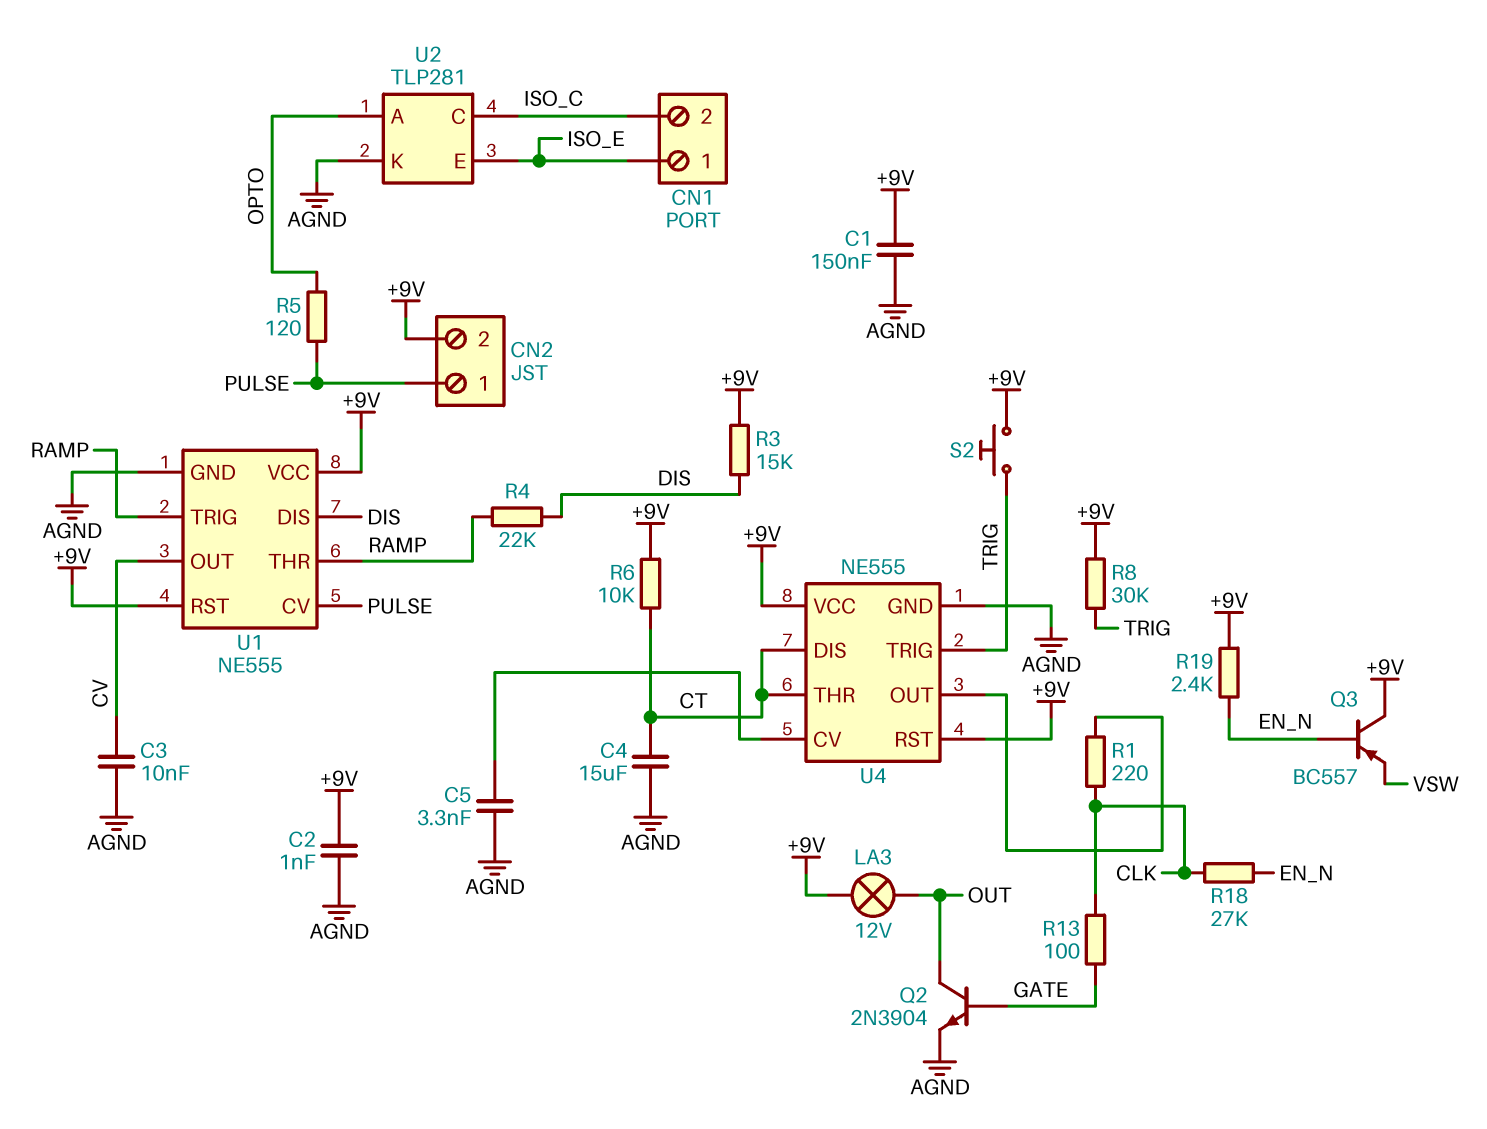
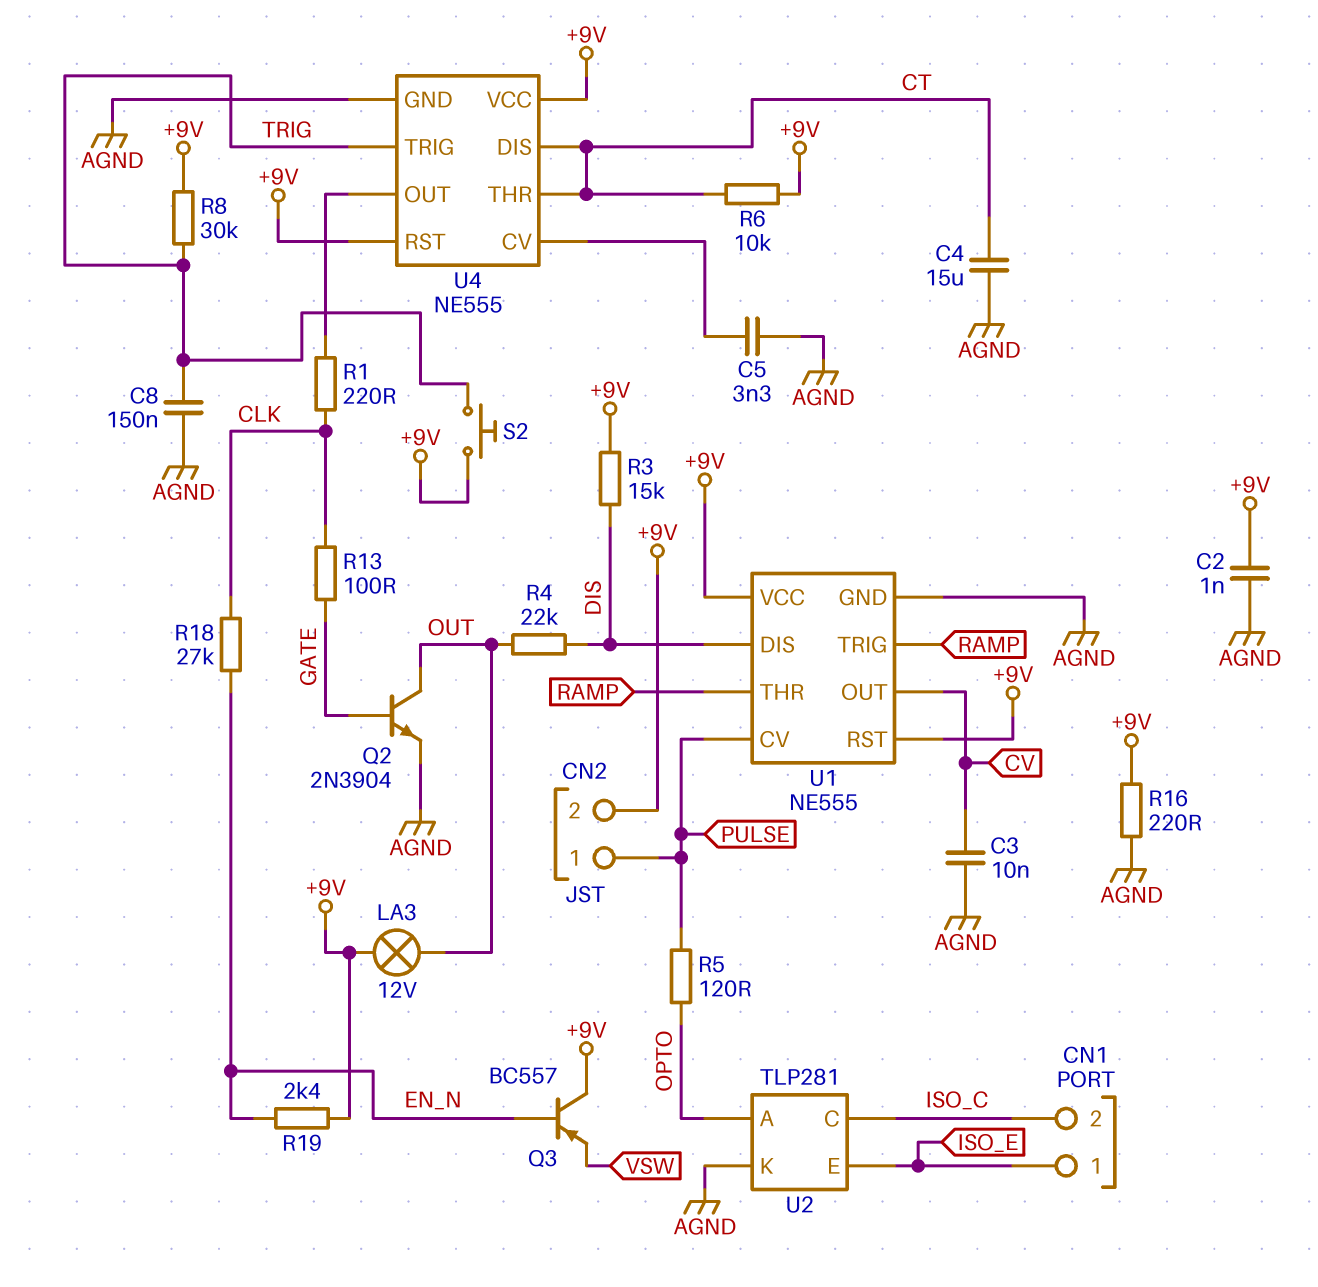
C1: 150nF (+9V, AGND) -> none
C8: none -> 150nF (AGND, TRIG)
R4: 22k (DIS, RAMP) -> 22k (DIS, OUT)
R16: none -> 220 (+9V, AGND)

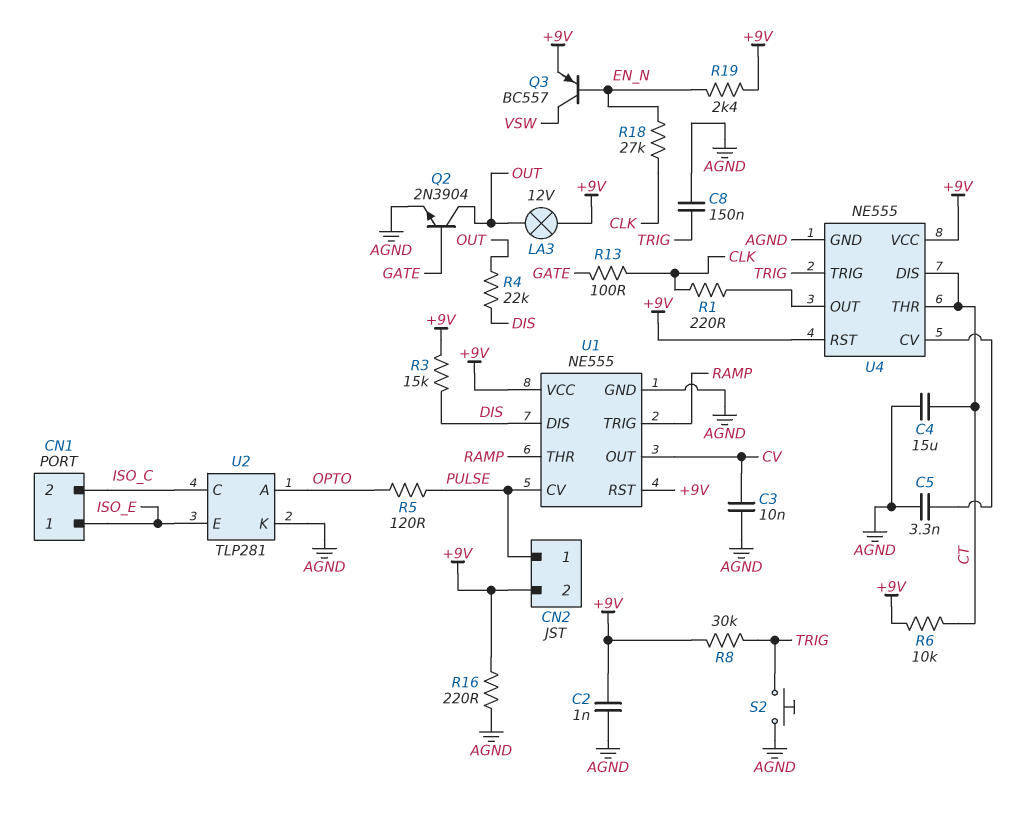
Q3: PNP BC557 (B EN_N, C +9V, E VSW) -> PNP BC557 (B EN_N, C VSW, E +9V)
S2: button (+9V, TRIG) -> button (AGND, TRIG)

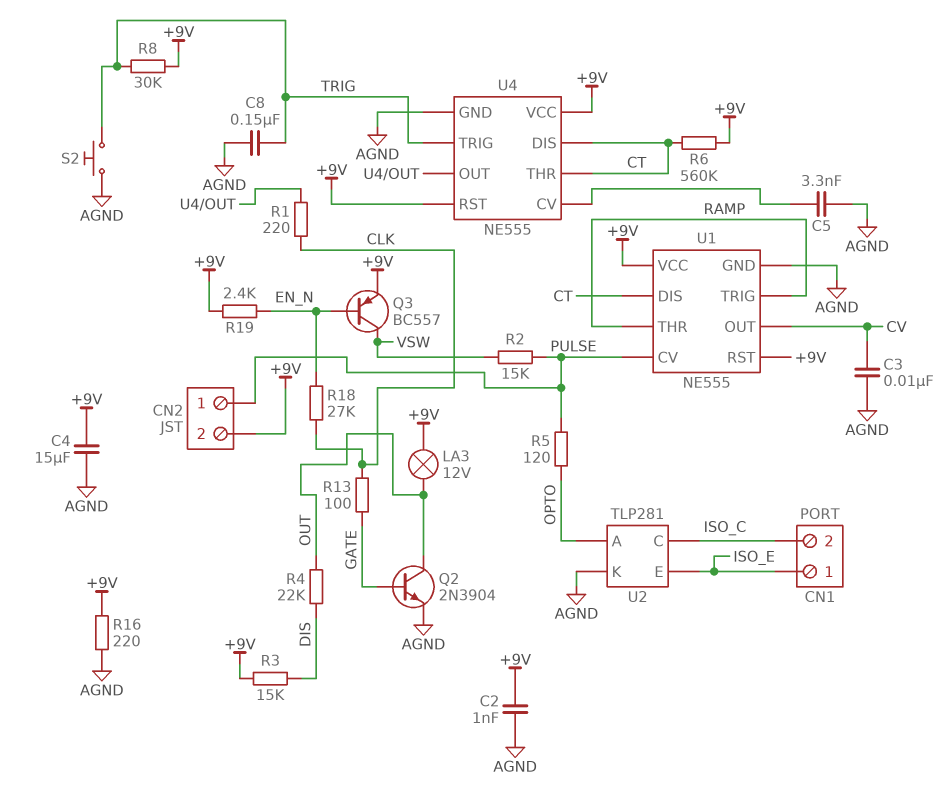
C4: 15uF (AGND, CT) -> 15uF (+9V, AGND)
R2: none -> 15k (PULSE, VSW)
R6: 10k (+9V, CT) -> 560k (+9V, CT)
U1 pin DIS: DIS -> CT

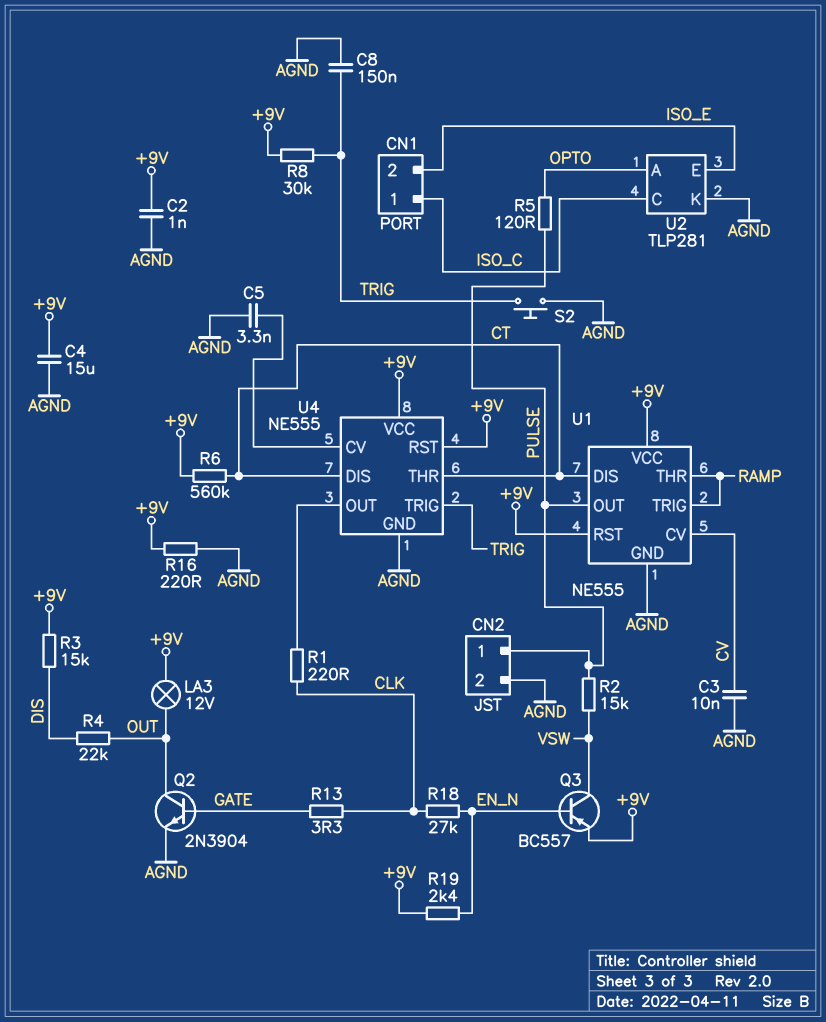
CN1 pin 1: ISO_E -> ISO_C
CN1 pin 2: ISO_C -> ISO_E
CN2 pin 2: +9V -> AGND
R13: 100 (CLK, GATE) -> 3.3 (CLK, GATE)
U1 pin CV: PULSE -> CV
U1 pin OUT: CV -> PULSE

